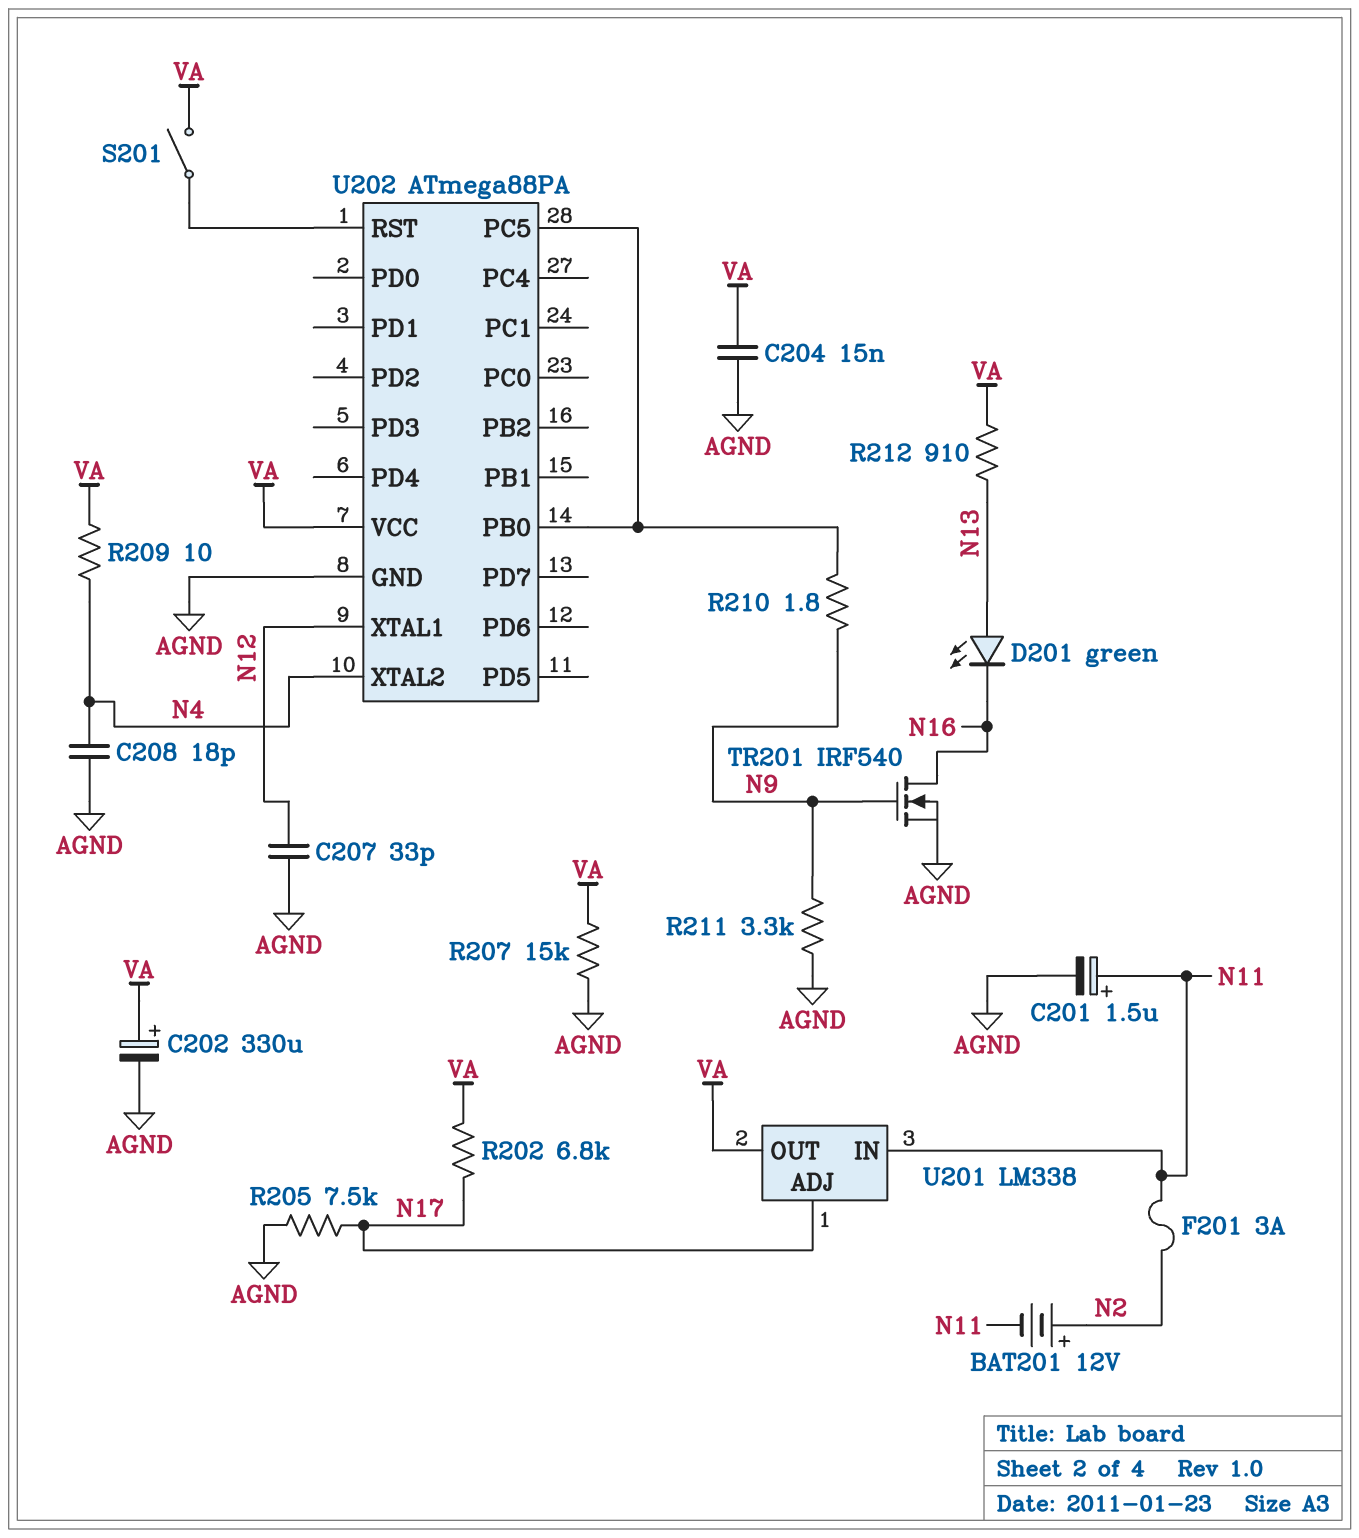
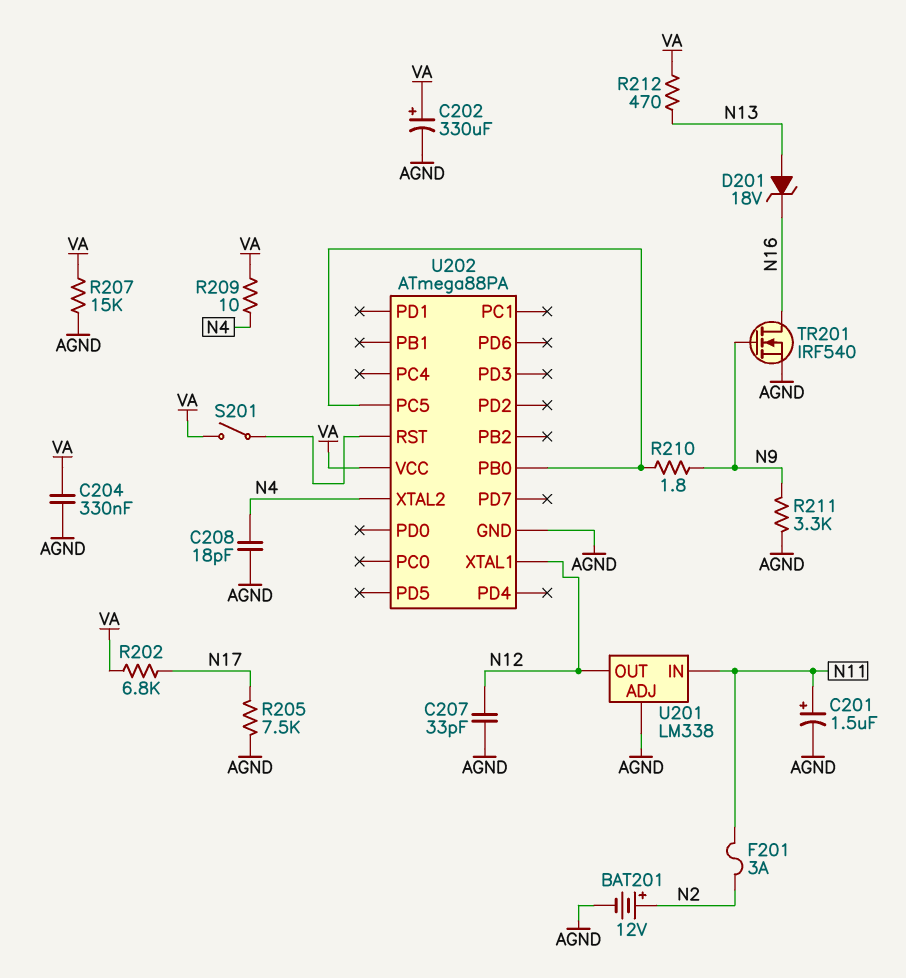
BAT201: 12V (plus N2, minus N11) -> 12V (plus N2, minus AGND)
C204: 15nF (AGND, VA) -> 330nF (AGND, VA)
D201: LED green (A N13, K N16) -> zener 18V (A N13, K N16)
R212: 910 (N13, VA) -> 470 (N13, VA)
U201 pin ADJ: N17 -> AGND
U201 pin OUT: VA -> N12

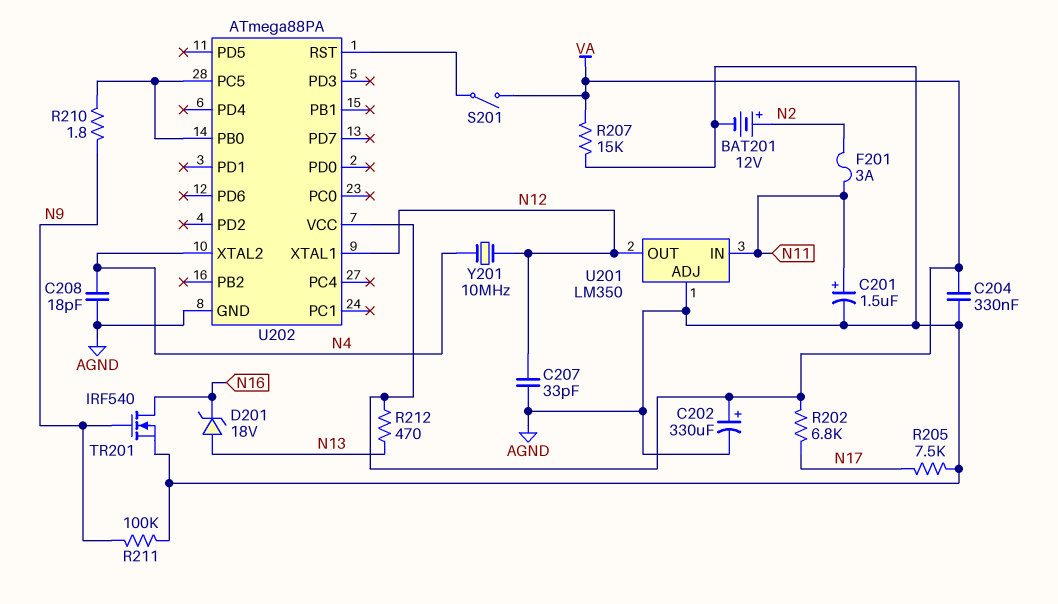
R209: 10 (N4, VA) -> none
R211: 3.3k (AGND, N9) -> 100k (AGND, N9)
U201: LM338 -> LM350
Y201: none -> 10MHz (N4, N12)

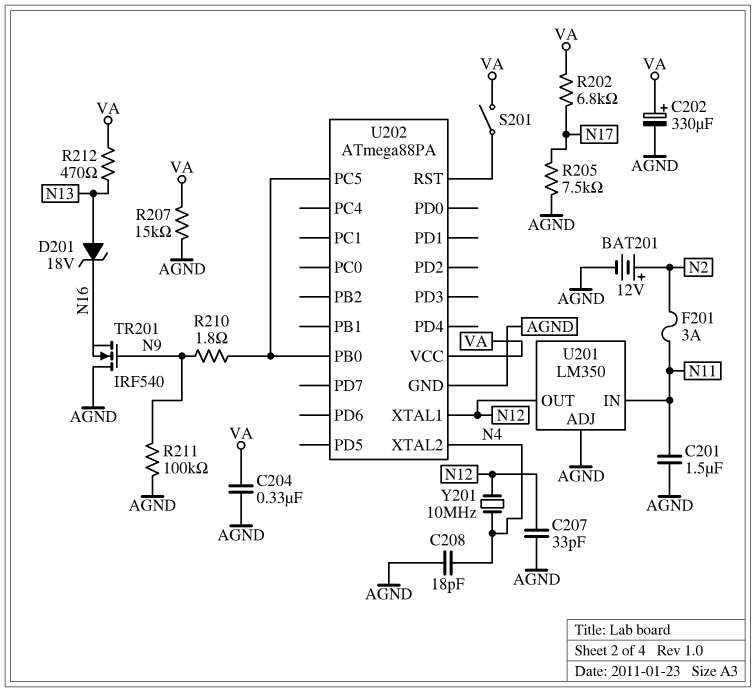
C201: 1.5uF (plus N11, minus AGND) -> 1.5uF (AGND, N11)
TR201: NMOS IRF540 (G N9, D N16, S AGND) -> NMOS IRF540 (G N9, D AGND, S N16)

